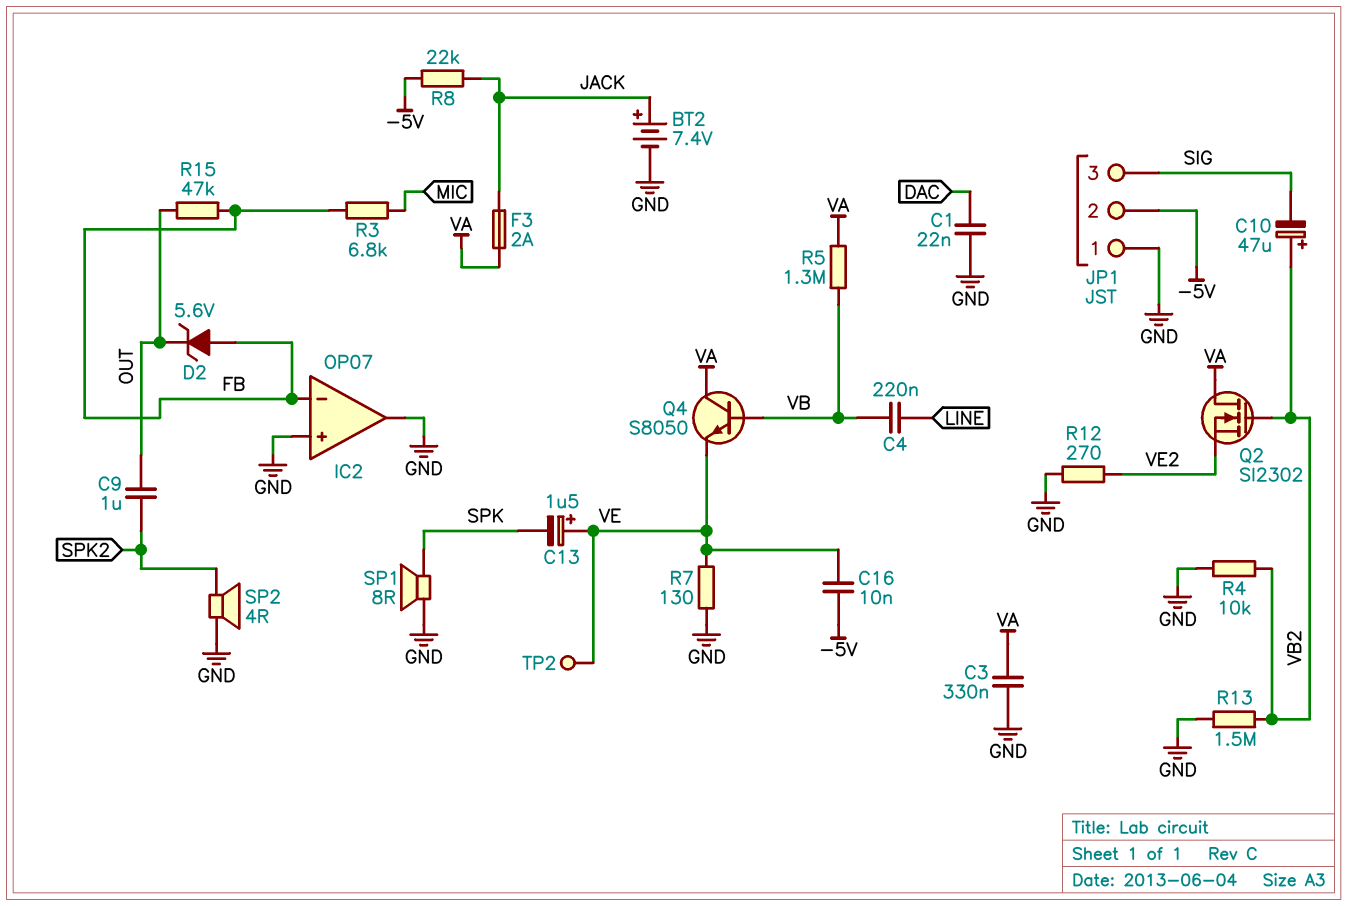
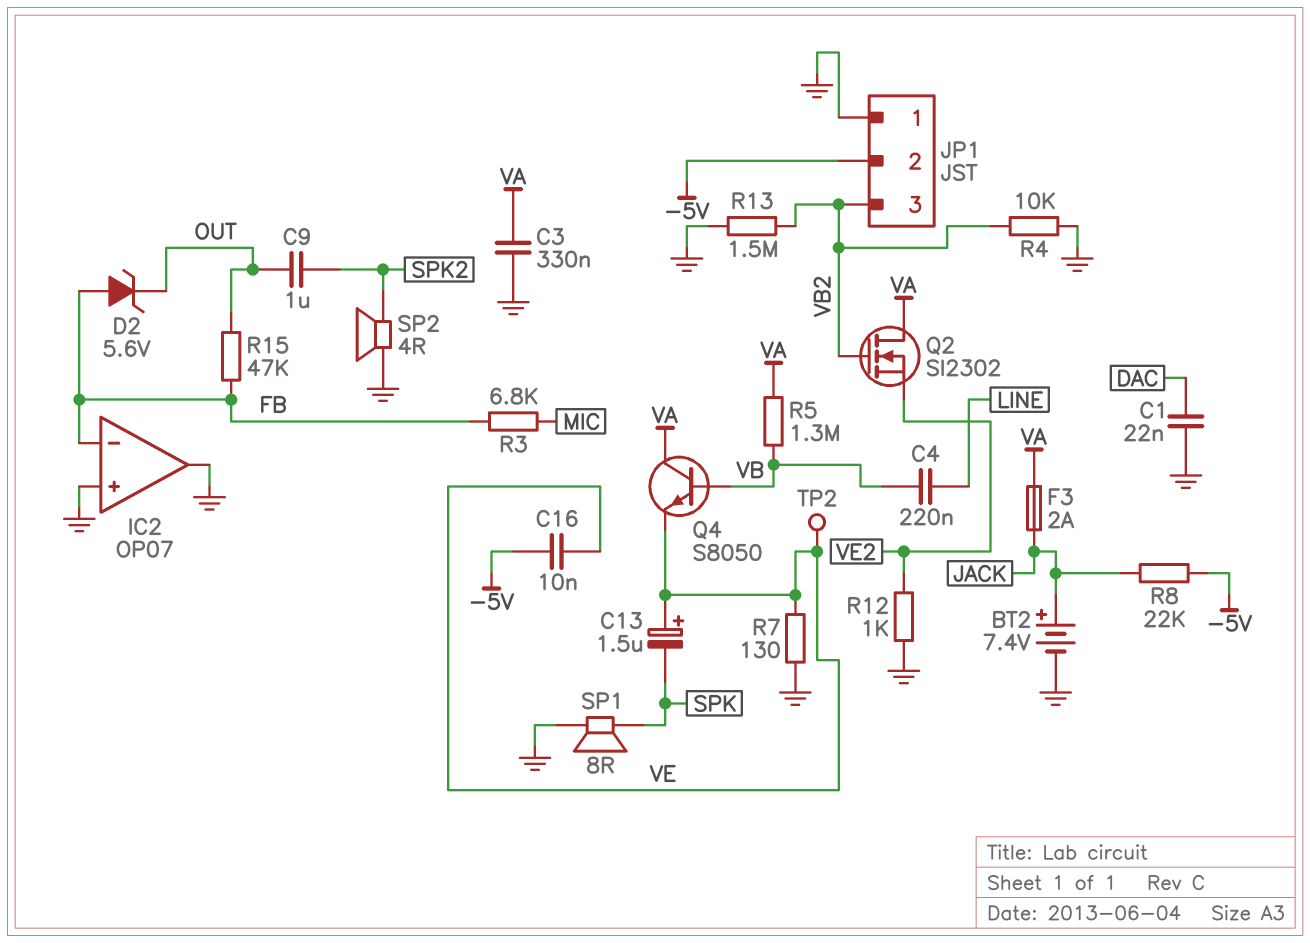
C10: 47uF (plus VB2, minus SIG) -> none
JP1 pin 3: SIG -> VB2
R12: 270 (GND, VE2) -> 1k (GND, VE2)

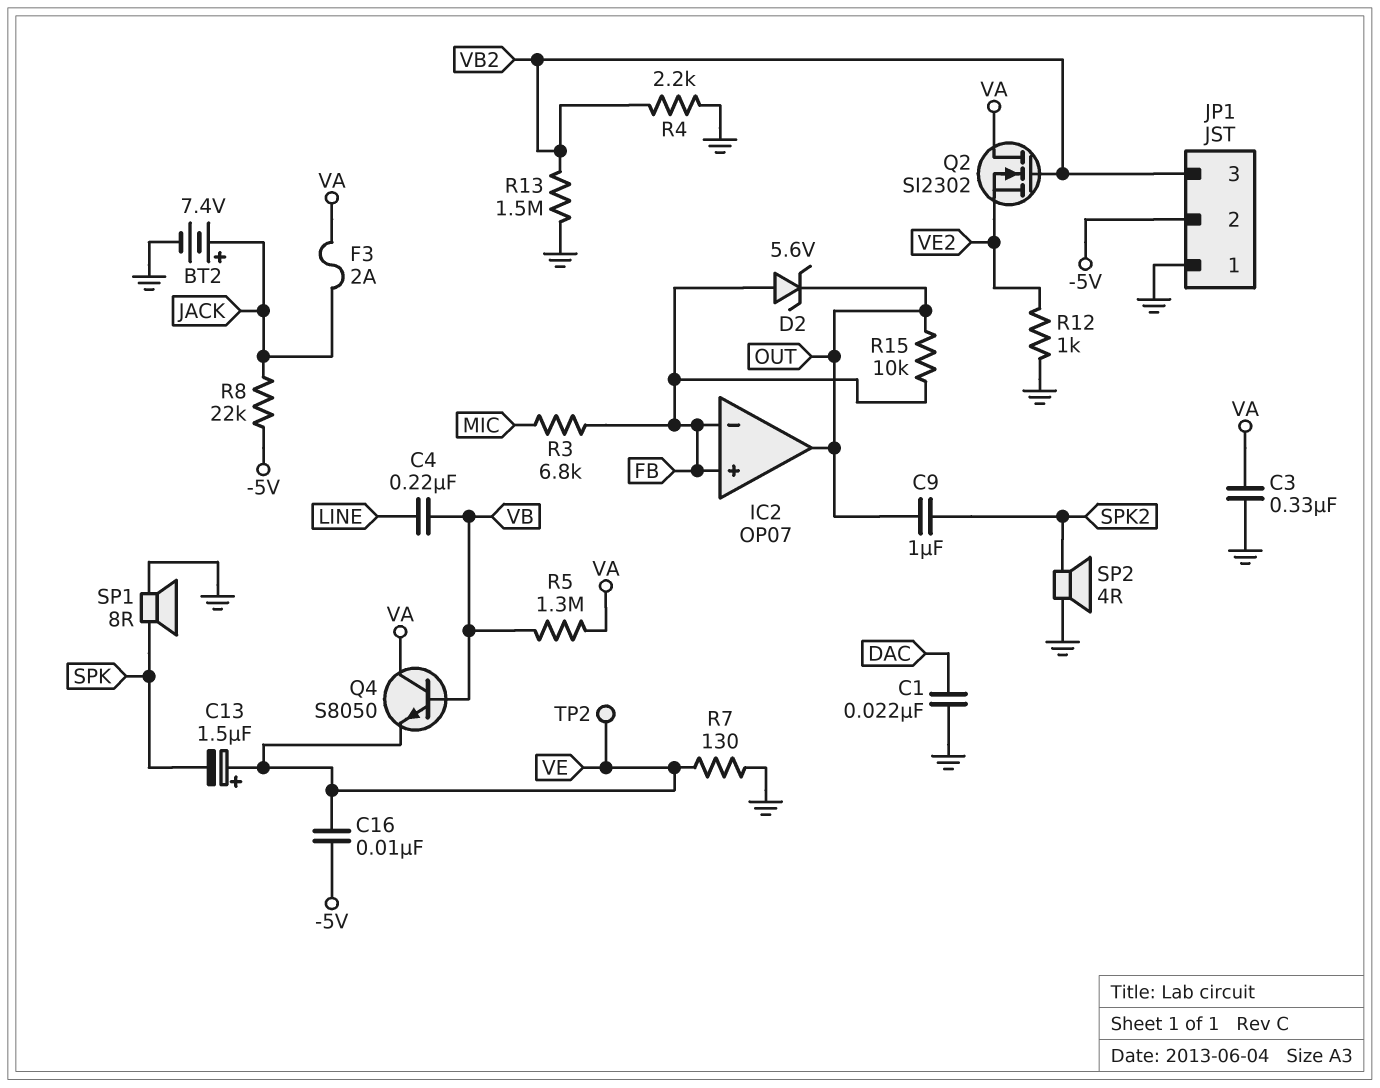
IC2 pin in+: GND -> FB
IC2 pin out: GND -> OUT
R4: 10k (GND, VB2) -> 2.2k (GND, VB2)
R15: 47k (FB, OUT) -> 10k (FB, OUT)

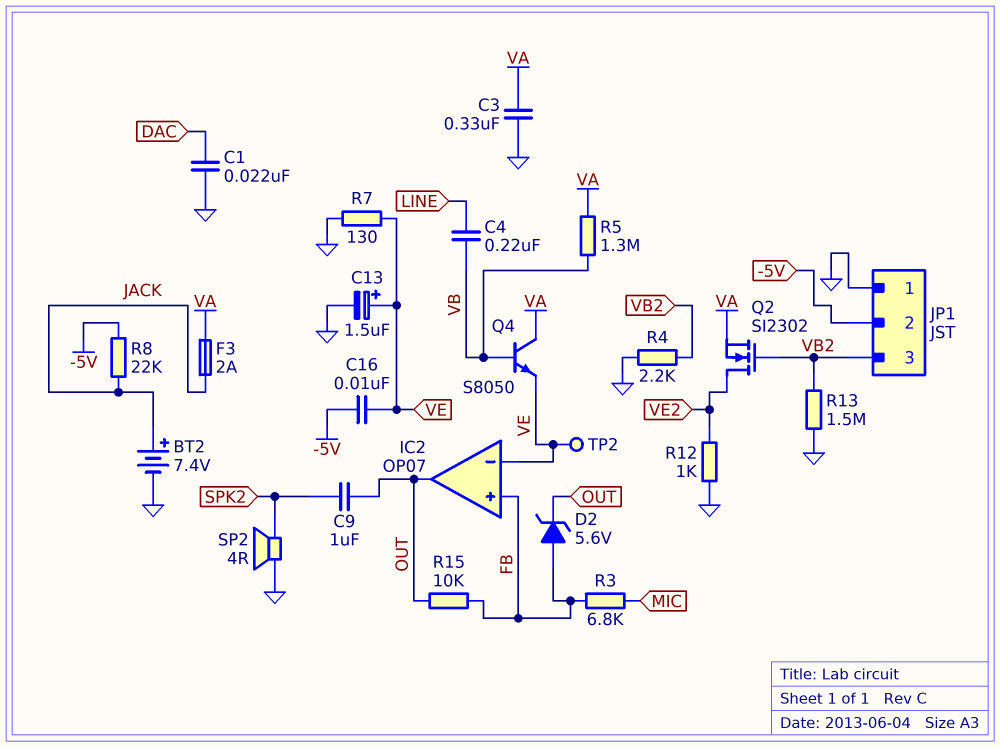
C13: 1.5uF (plus VE, minus SPK) -> 1.5uF (plus VE, minus GND)
IC2 pin in-: FB -> VE
Q2: NMOS SI2302 (G VB2, D VA, S VE2) -> NMOS SI2302 (G VB2, D VE2, S VA)
SP1: speaker 8R (GND, SPK) -> none

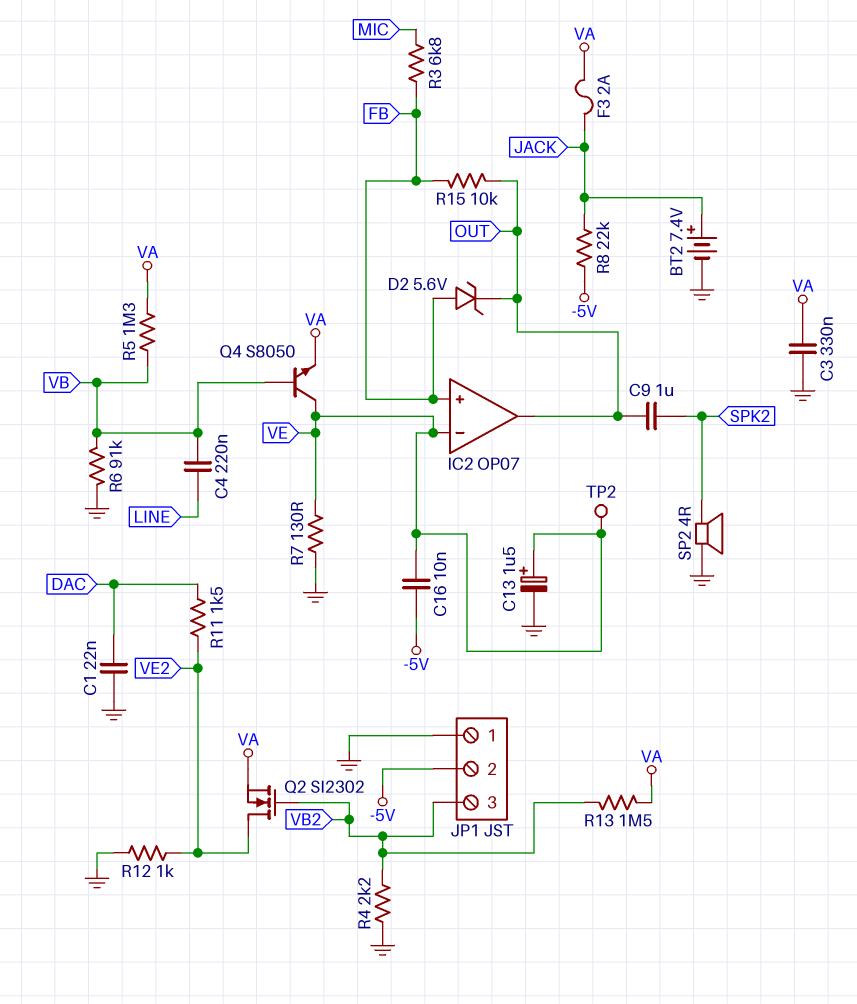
Q4: NPN S8050 (B VB, C VA, E VE) -> NPN S8050 (B VB, C VE, E VA)
R6: none -> 91k (GND, VB)
R11: none -> 1.5k (DAC, VE2)
R13: 1.5M (GND, VB2) -> 1.5M (VA, VB2)

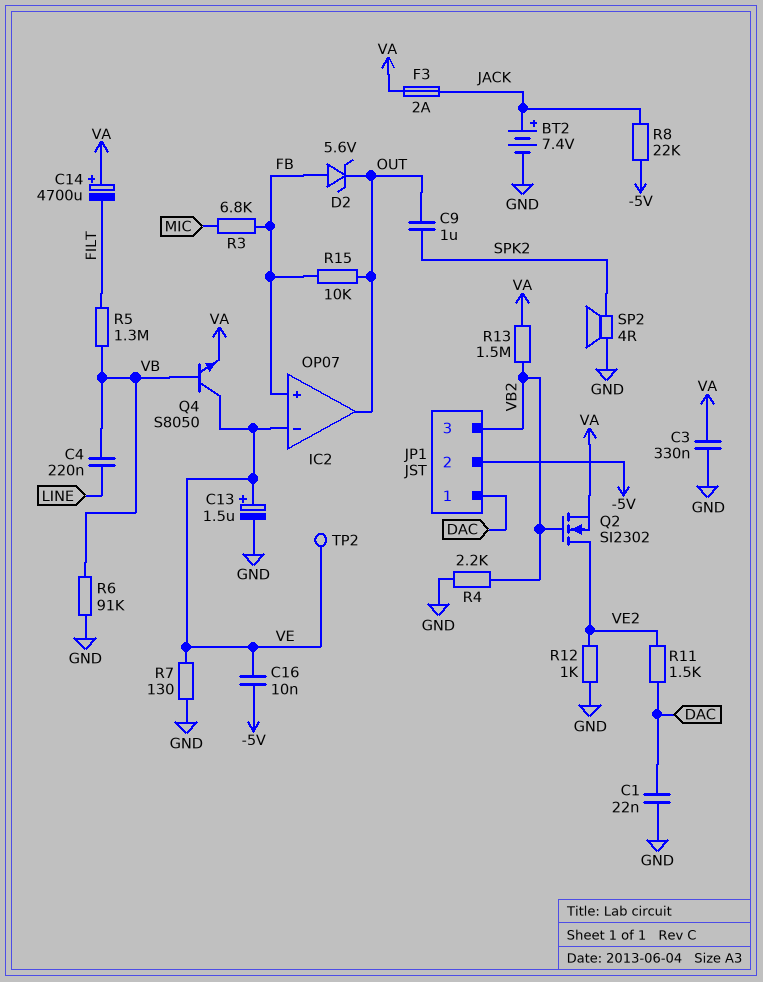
C14: none -> 4700uF (plus VA, minus FILT)
JP1 pin 1: GND -> DAC
R5: 1.3M (VA, VB) -> 1.3M (FILT, VB)

